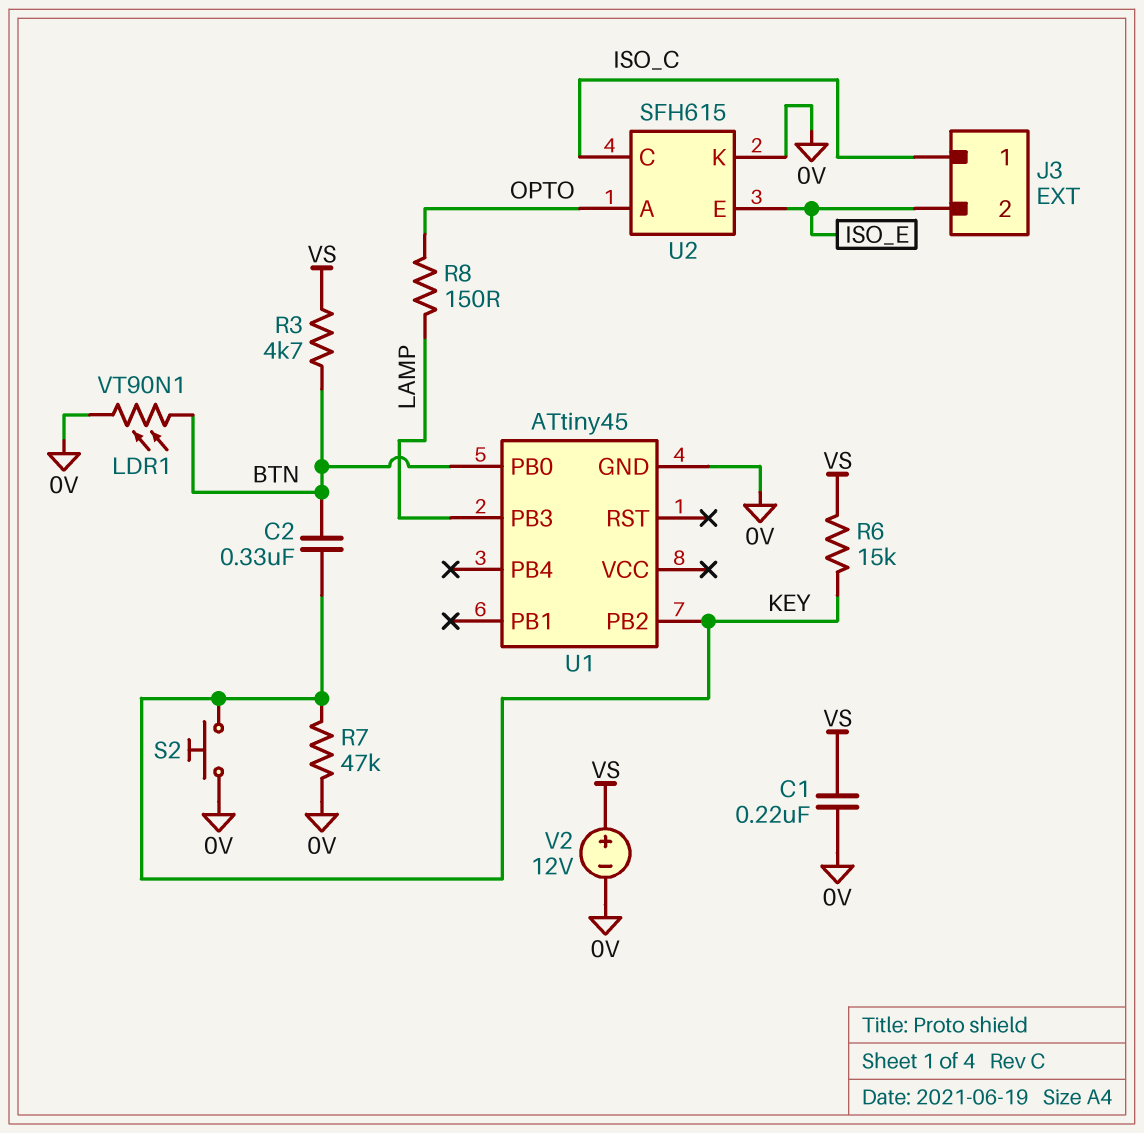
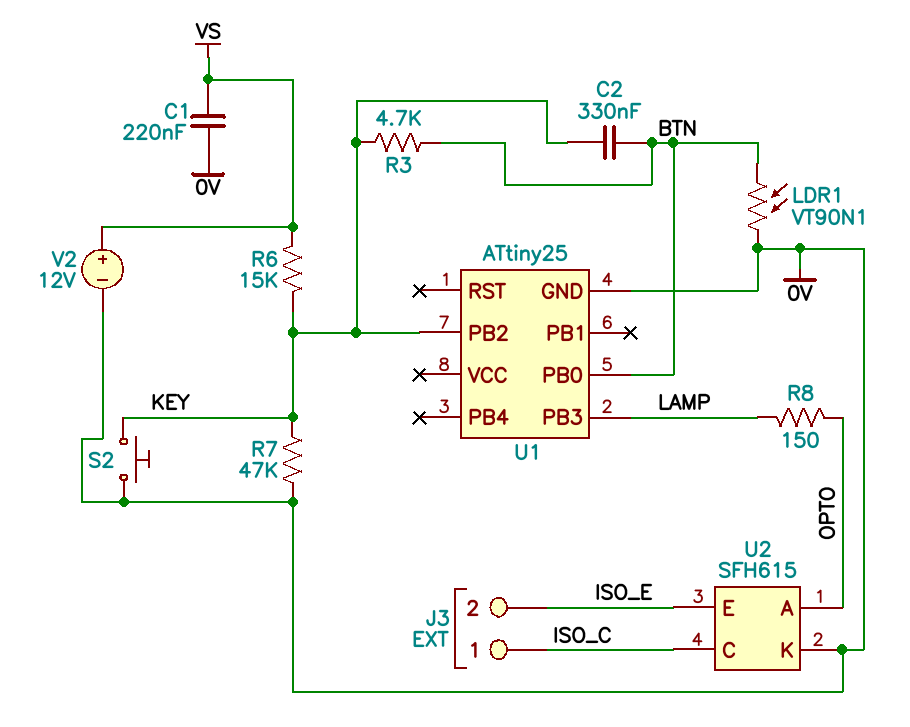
R3: 4.7k (BTN, VS) -> 4.7k (BTN, KEY)
U1: ATtiny45 -> ATtiny25

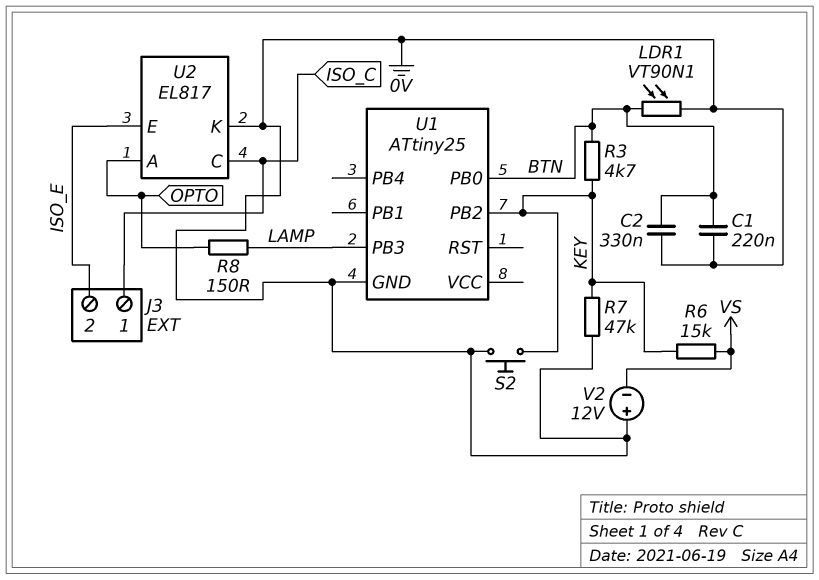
C1: 220nF (0V, VS) -> 220nF (0V, BTN)
C2: 330nF (BTN, KEY) -> 330nF (0V, BTN)
U2: SFH615 -> EL817
V2: 12V (plus VS, minus 0V) -> 12V (plus 0V, minus VS)

